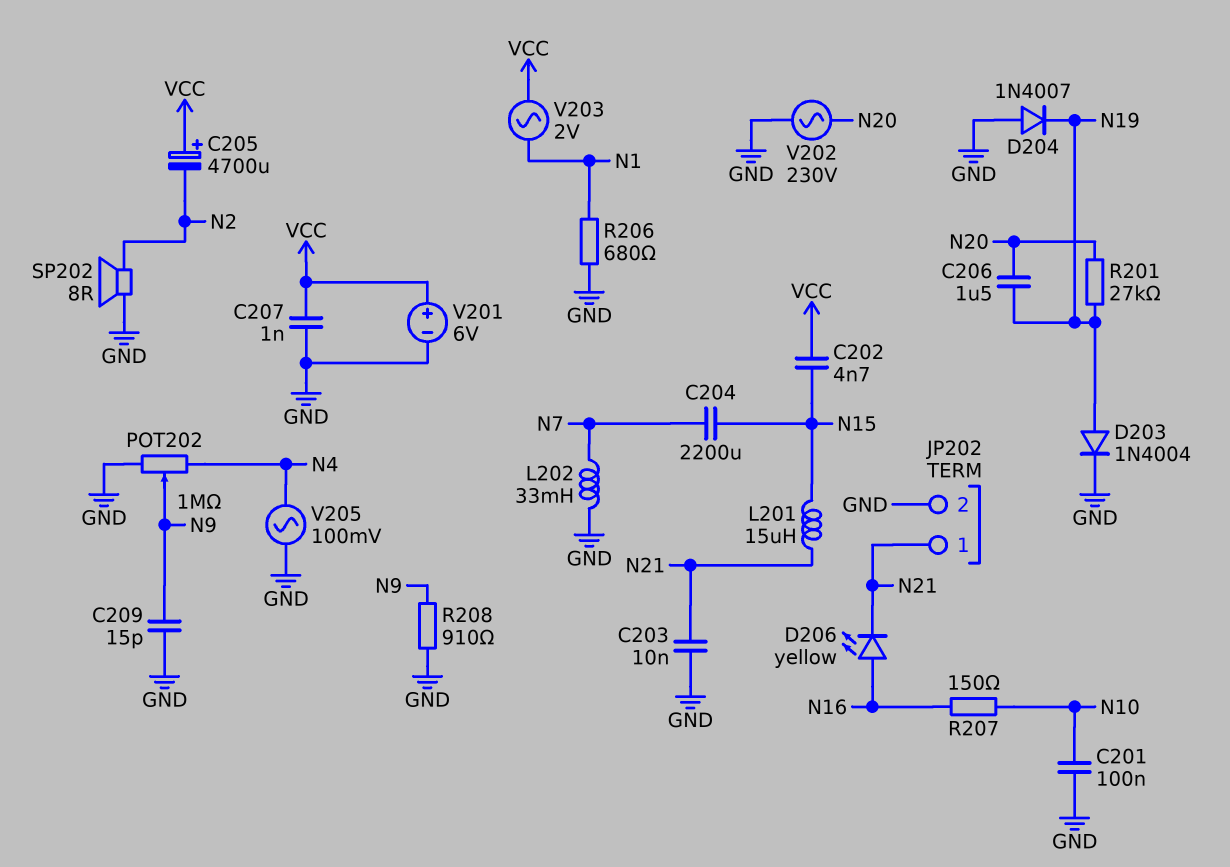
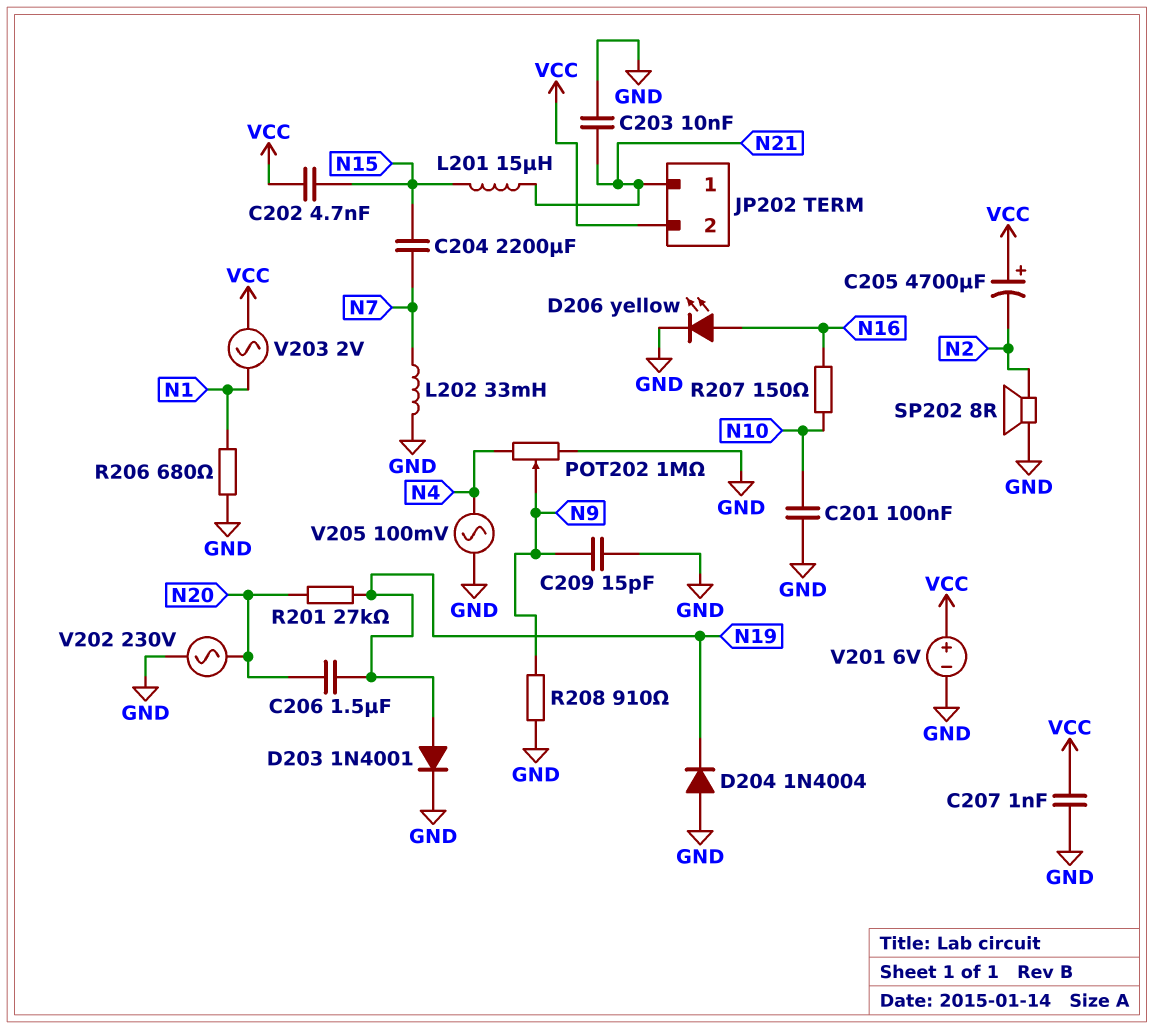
D203: diode 1N4004 (A N19, K GND) -> diode 1N4001 (A N19, K GND)
D204: diode 1N4007 (A GND, K N19) -> diode 1N4004 (A GND, K N19)
D206: LED yellow (A N16, K N21) -> LED yellow (A N16, K GND)
JP202 pin 2: GND -> VCC

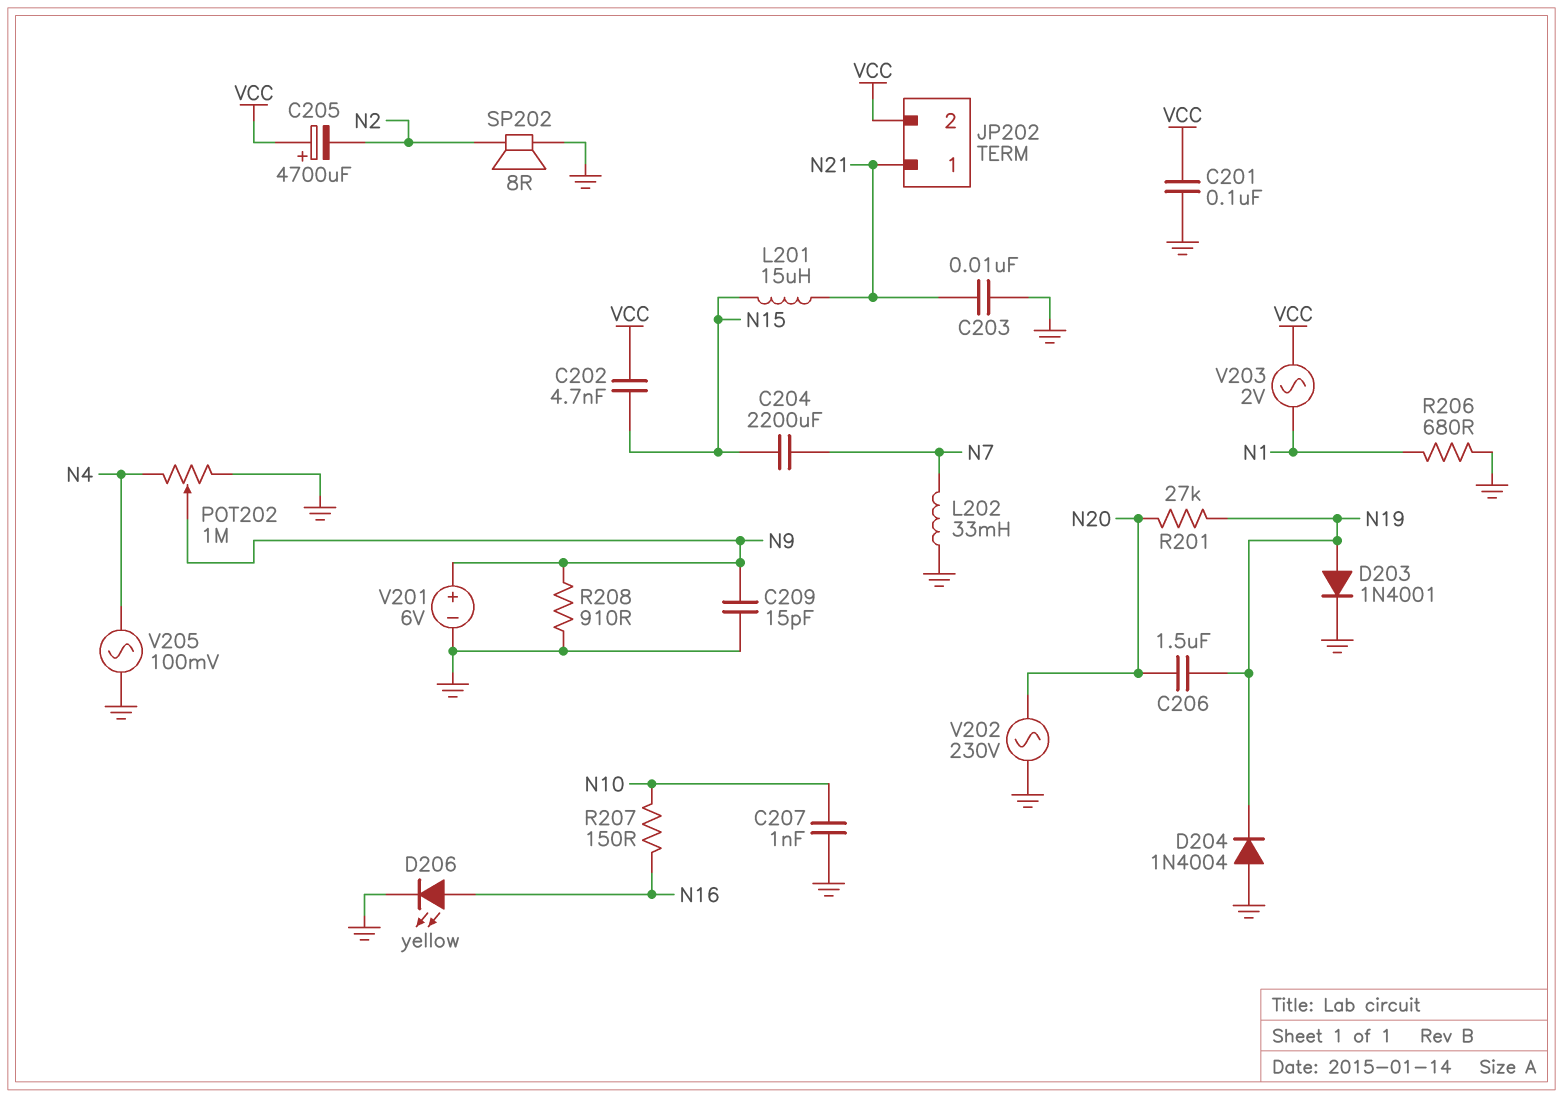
C201: 100nF (GND, N10) -> 100nF (GND, VCC)
C207: 1nF (GND, VCC) -> 1nF (GND, N10)
V201: 6V (plus VCC, minus GND) -> 6V (plus N9, minus GND)

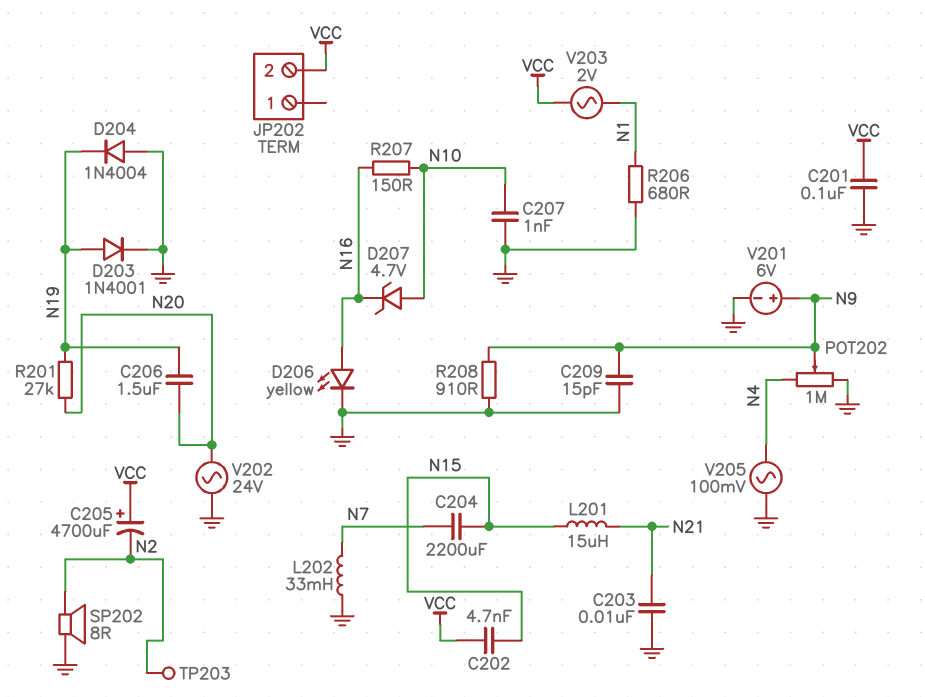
D207: none -> zener 4.7V (A N10, K N16)
JP202 pin 1: N21 -> none
TP203: none -> test point (N2)
V202: AC 230V (GND, N20) -> AC 24V (GND, N20)

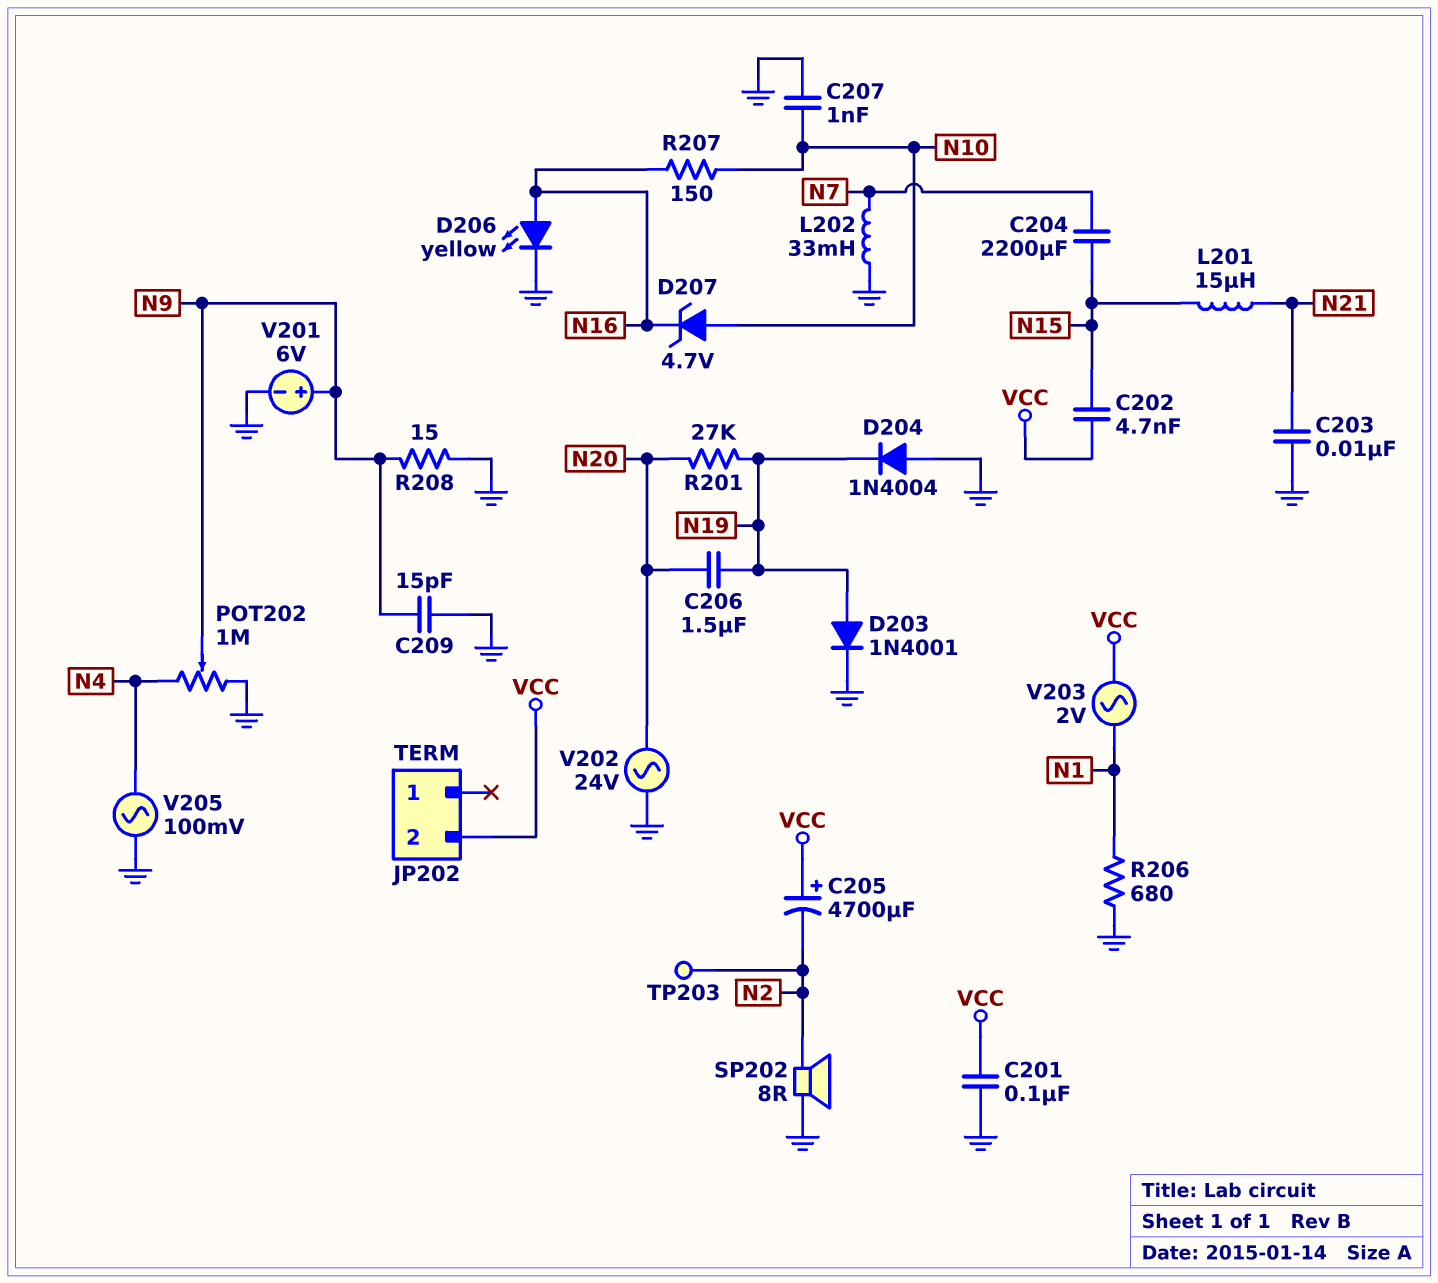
R208: 910 (GND, N9) -> 15 (GND, N9)

